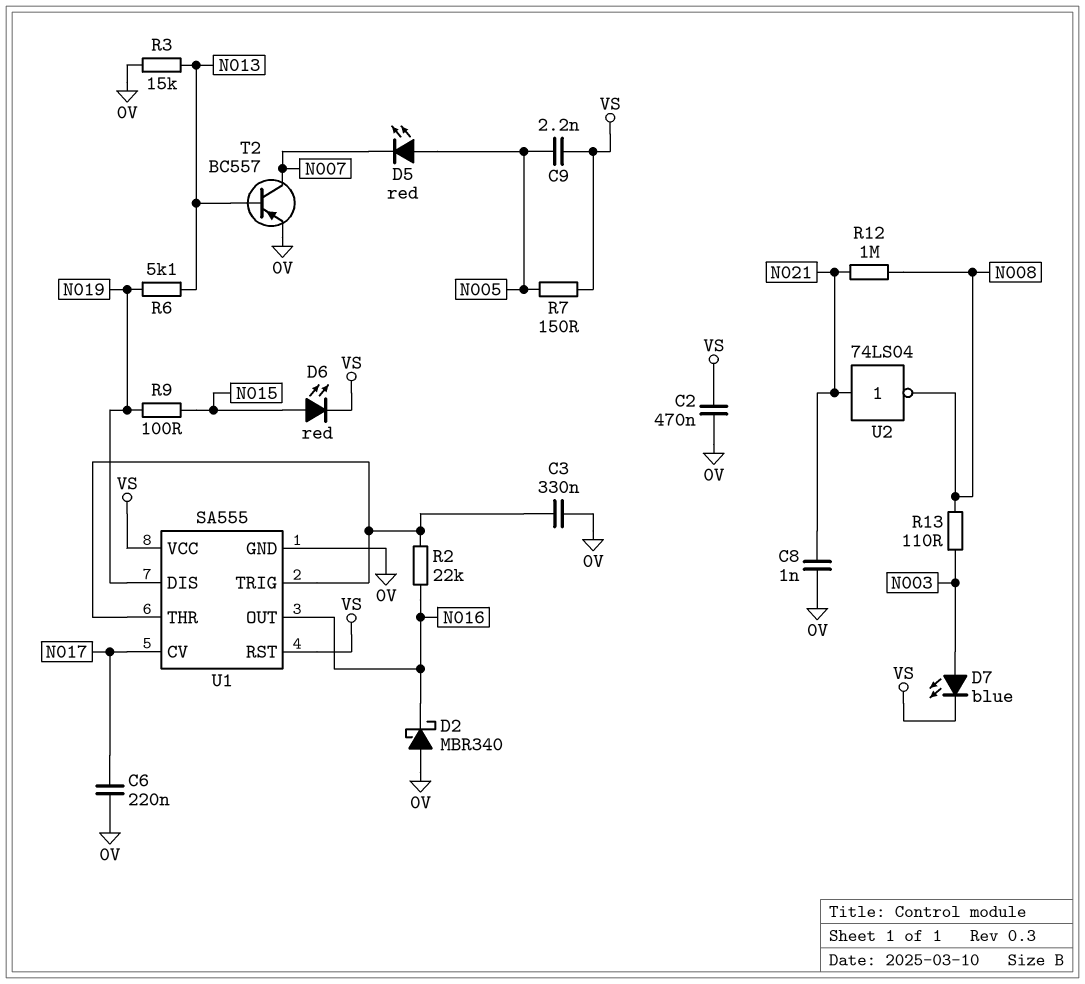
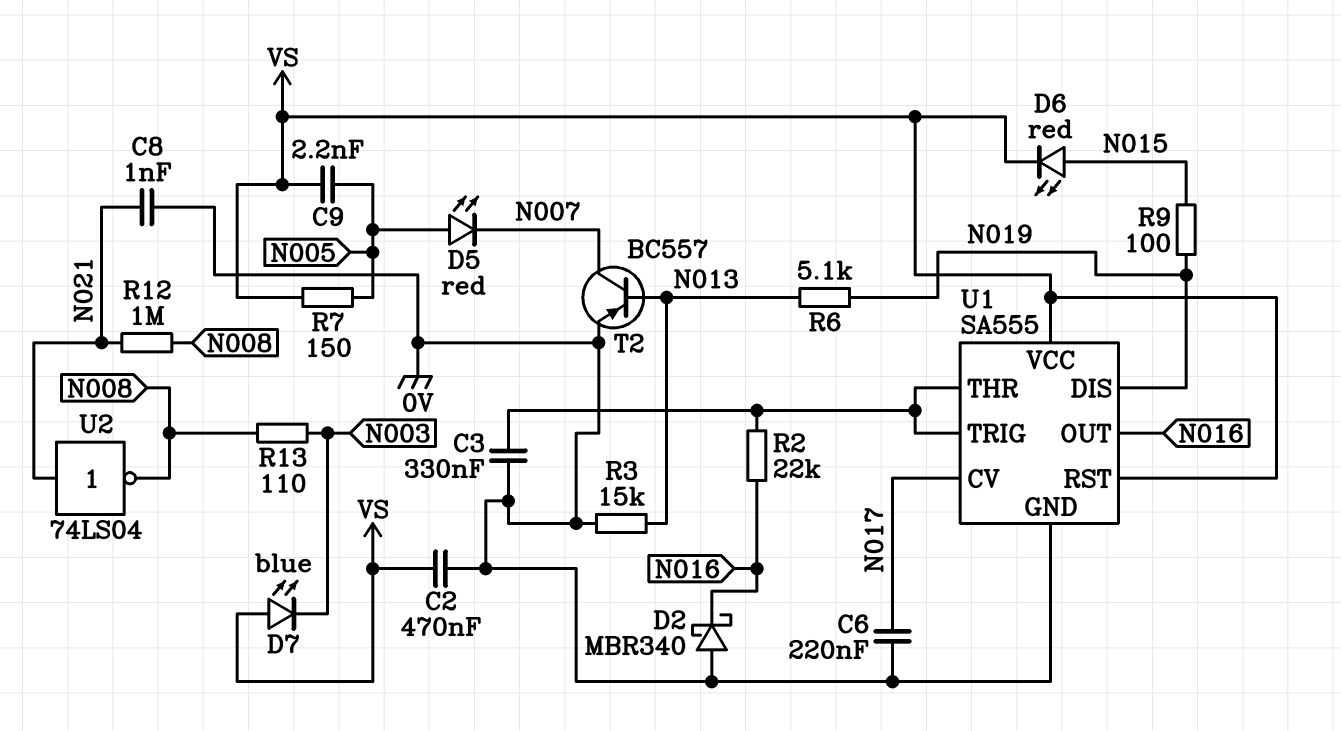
D7: LED blue (A N003, K VS) -> LED blue (A VS, K N003)

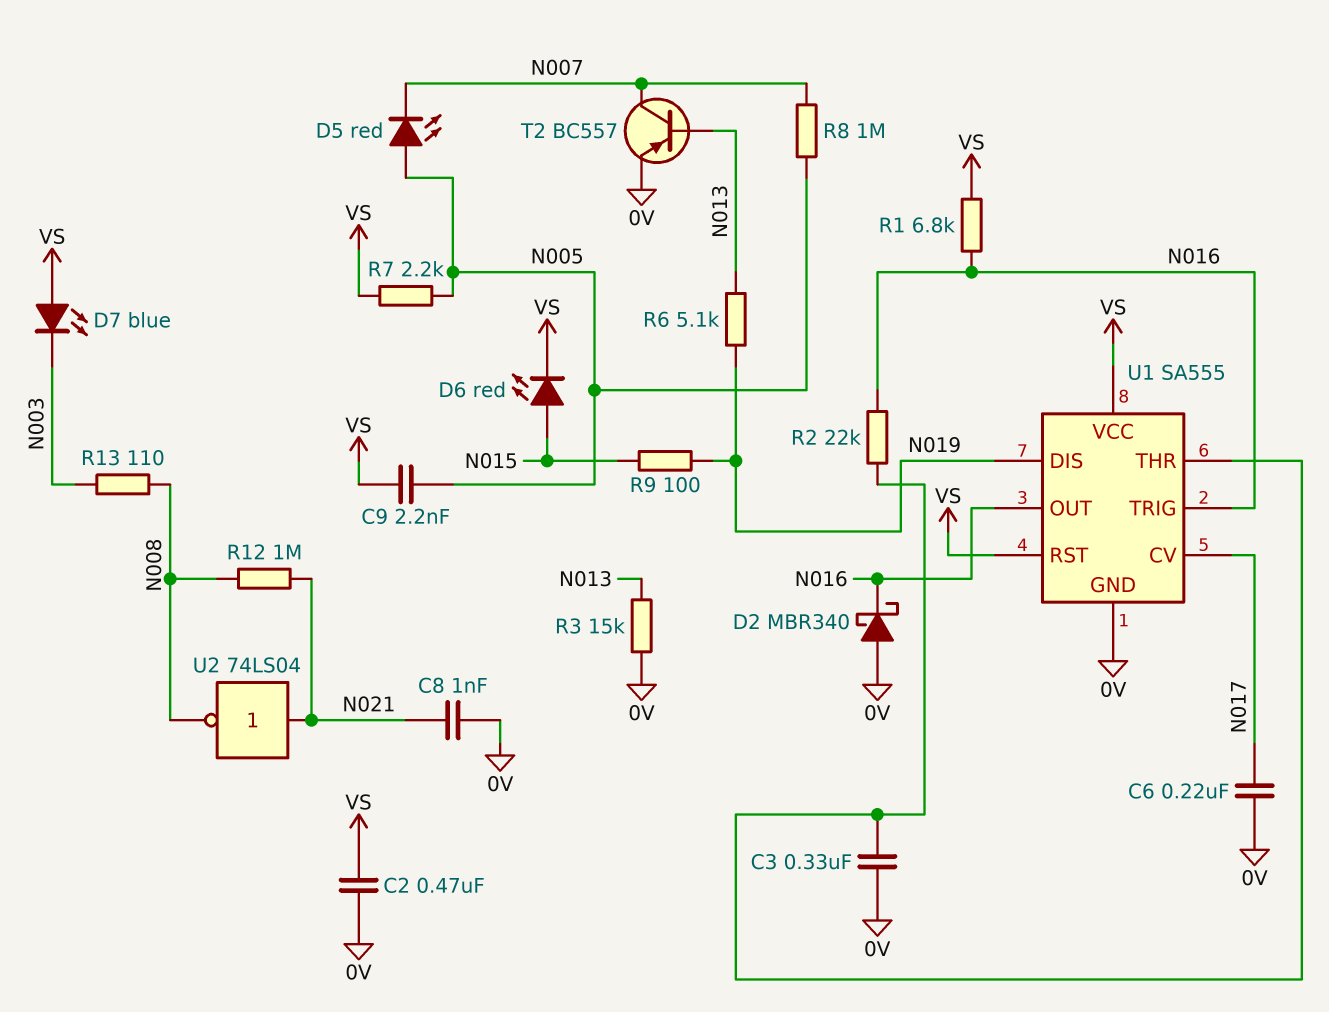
R1: none -> 6.8k (N016, VS)
R7: 150 (N005, VS) -> 2.2k (N005, VS)
R8: none -> 1M (N005, N007)
U1 pin TRIG: U1/THR -> N016

